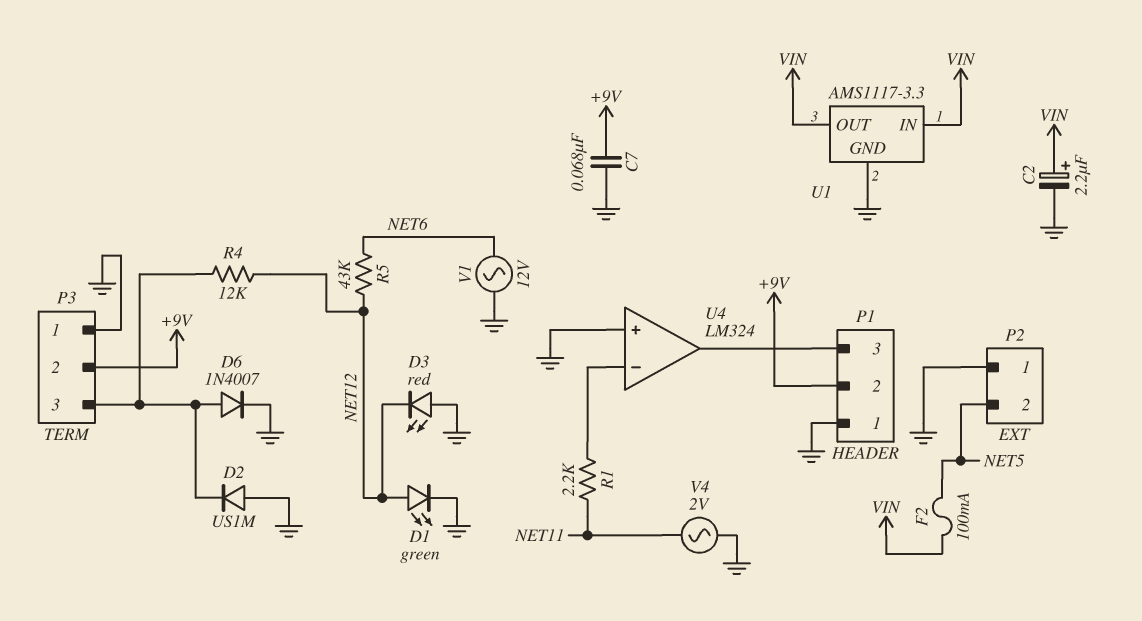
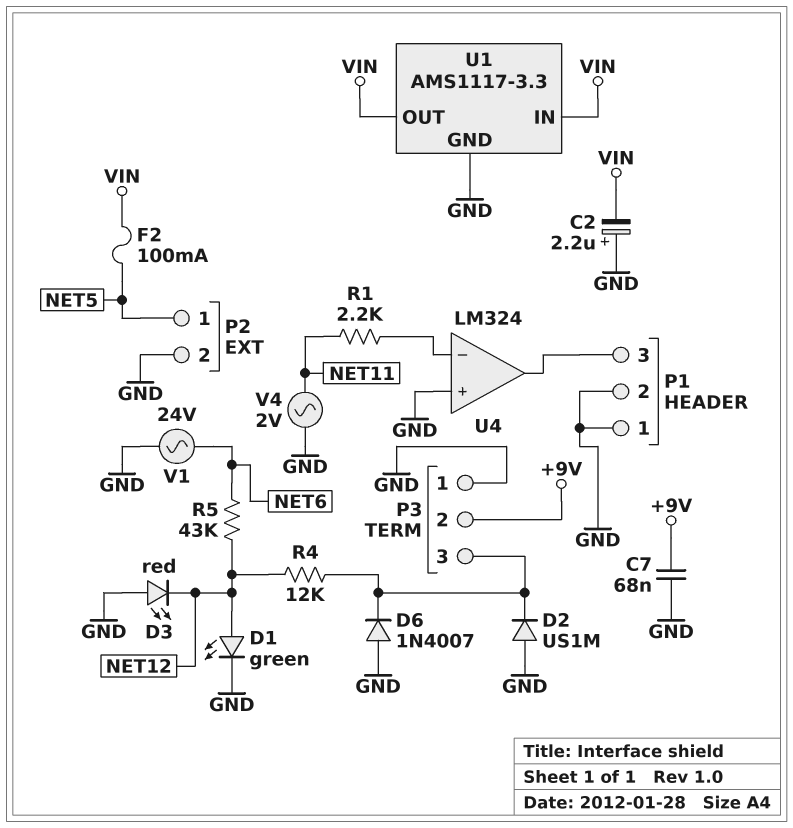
C2: 2.2uF (plus VIN, minus GND) -> 2.2uF (plus GND, minus VIN)
D6: diode 1N4007 (A P3/3, K GND) -> diode 1N4007 (A GND, K P3/3)
P1 pin 2: +9V -> GND
P2 pin 1: GND -> NET5
P2 pin 2: NET5 -> GND
V1: AC 12V (GND, NET6) -> AC 24V (GND, NET6)

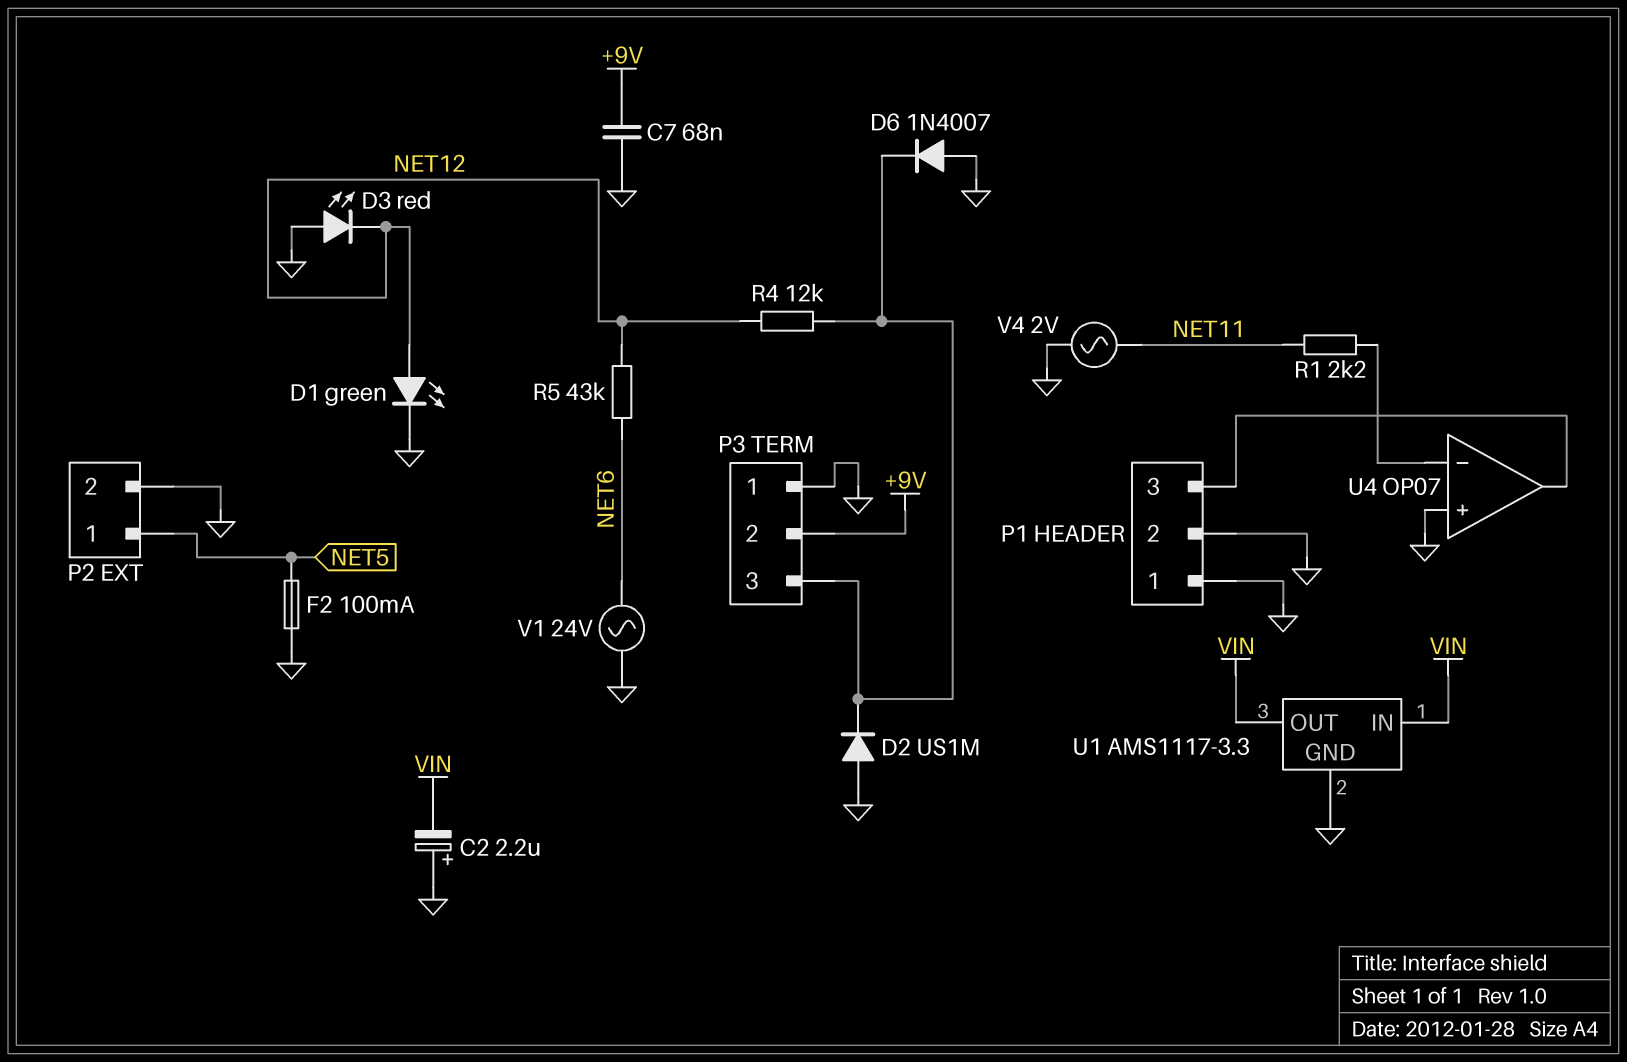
F2: 100mA (NET5, VIN) -> 100mA (GND, NET5)
U4: LM324 -> OP07

